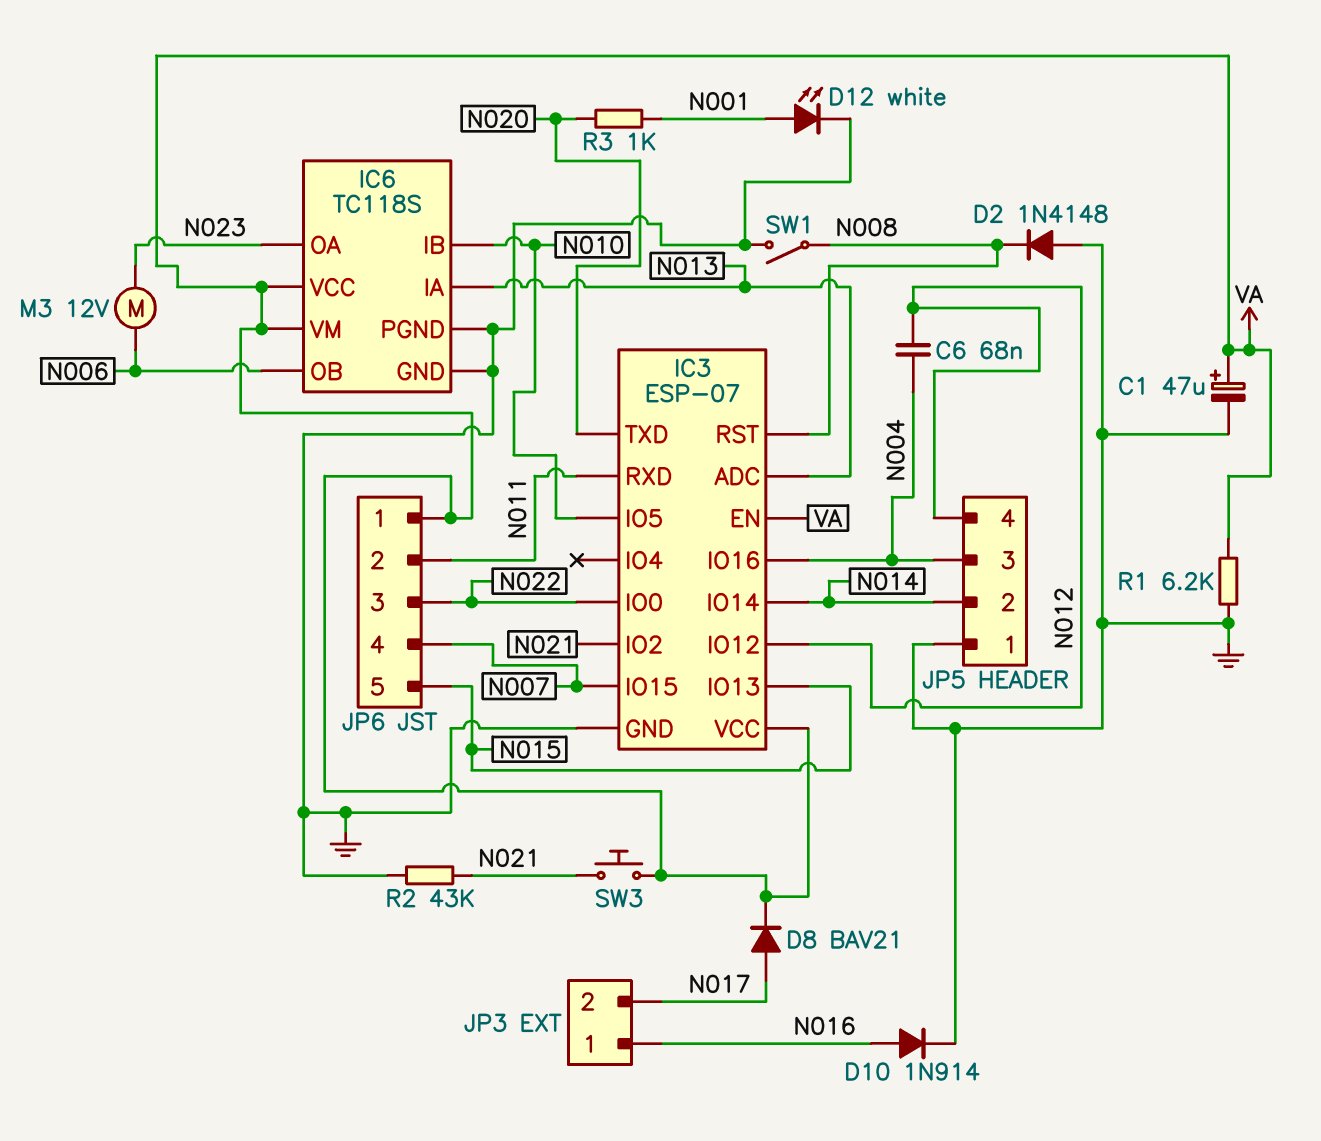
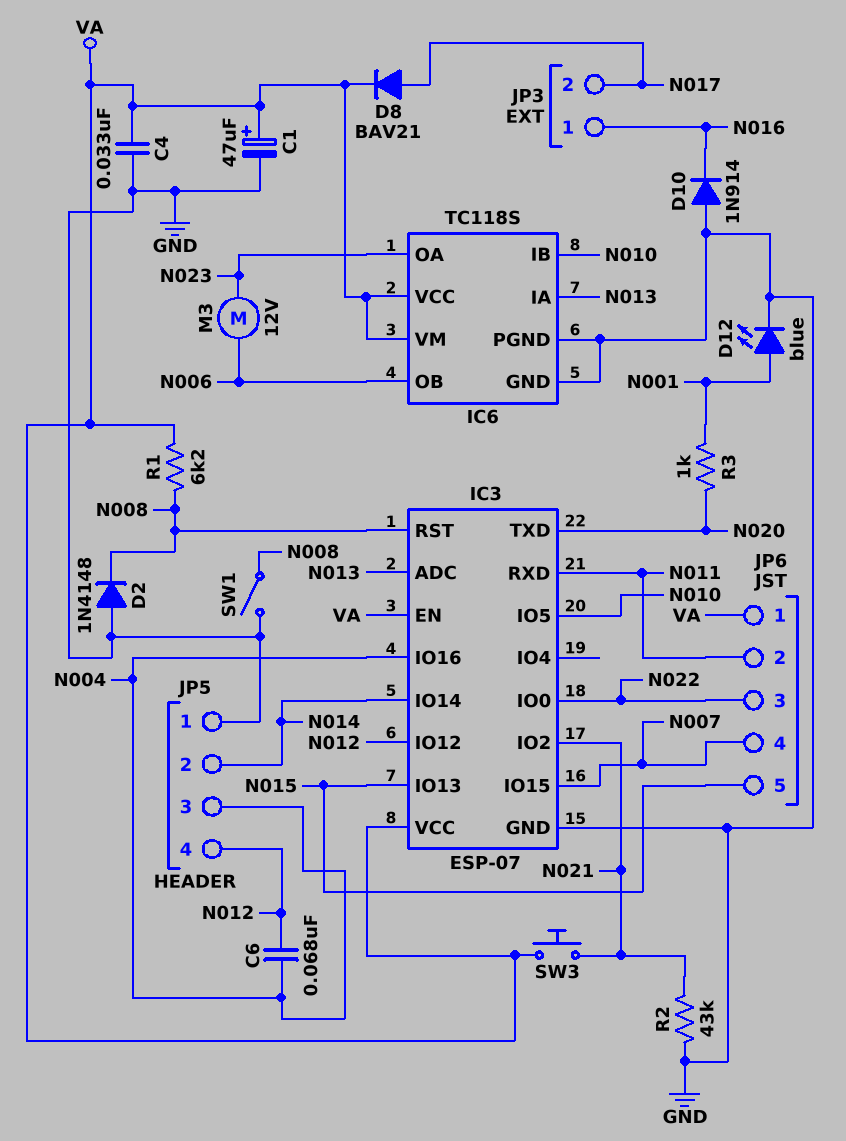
C4: none -> 33nF (GND, VA)
D10: diode 1N914 (A N016, K GND) -> diode 1N914 (A GND, K N016)
D12: LED white (A N001, K GND) -> LED blue (A N001, K GND)
R1: 6.2k (GND, VA) -> 6.2k (N008, VA)

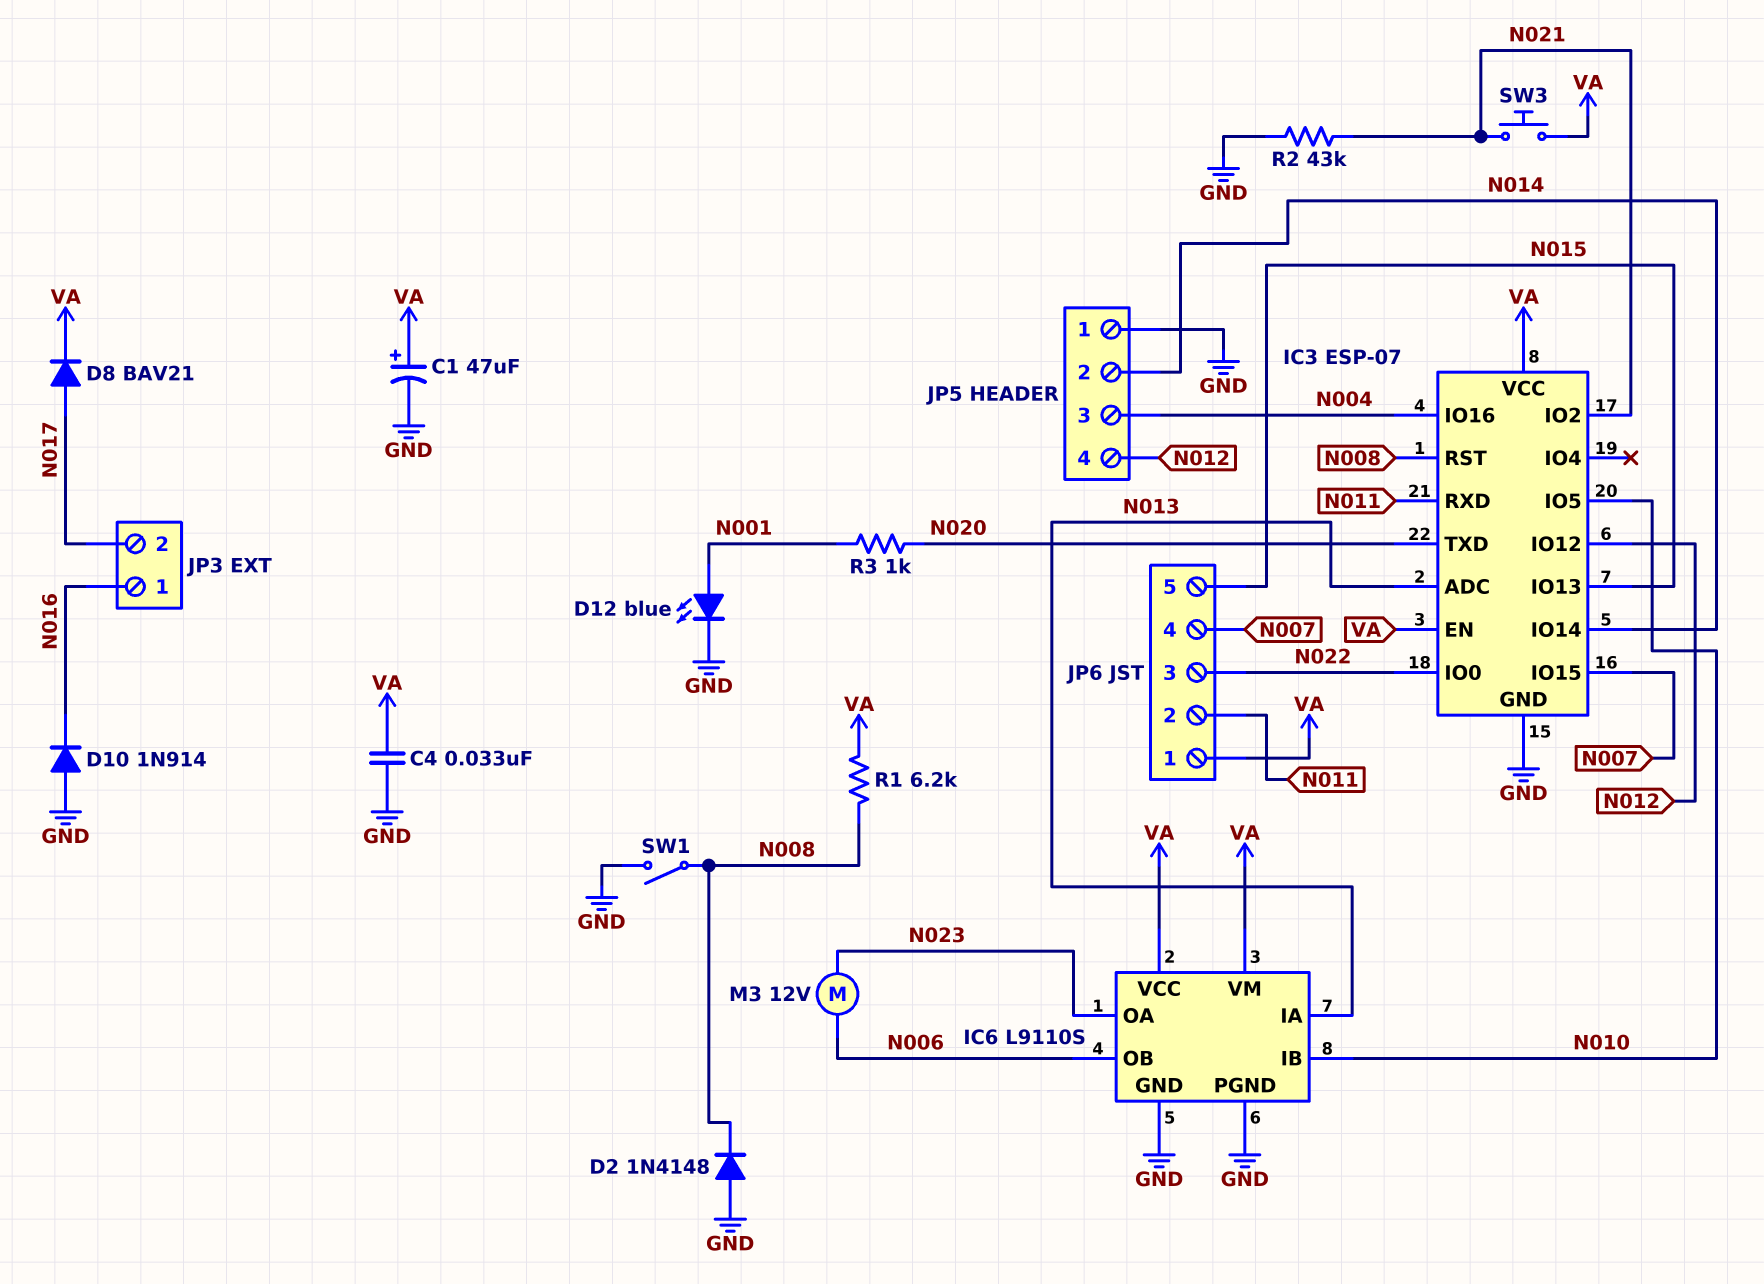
C6: 68nF (N004, N012) -> none
IC6: TC118S -> L9110S

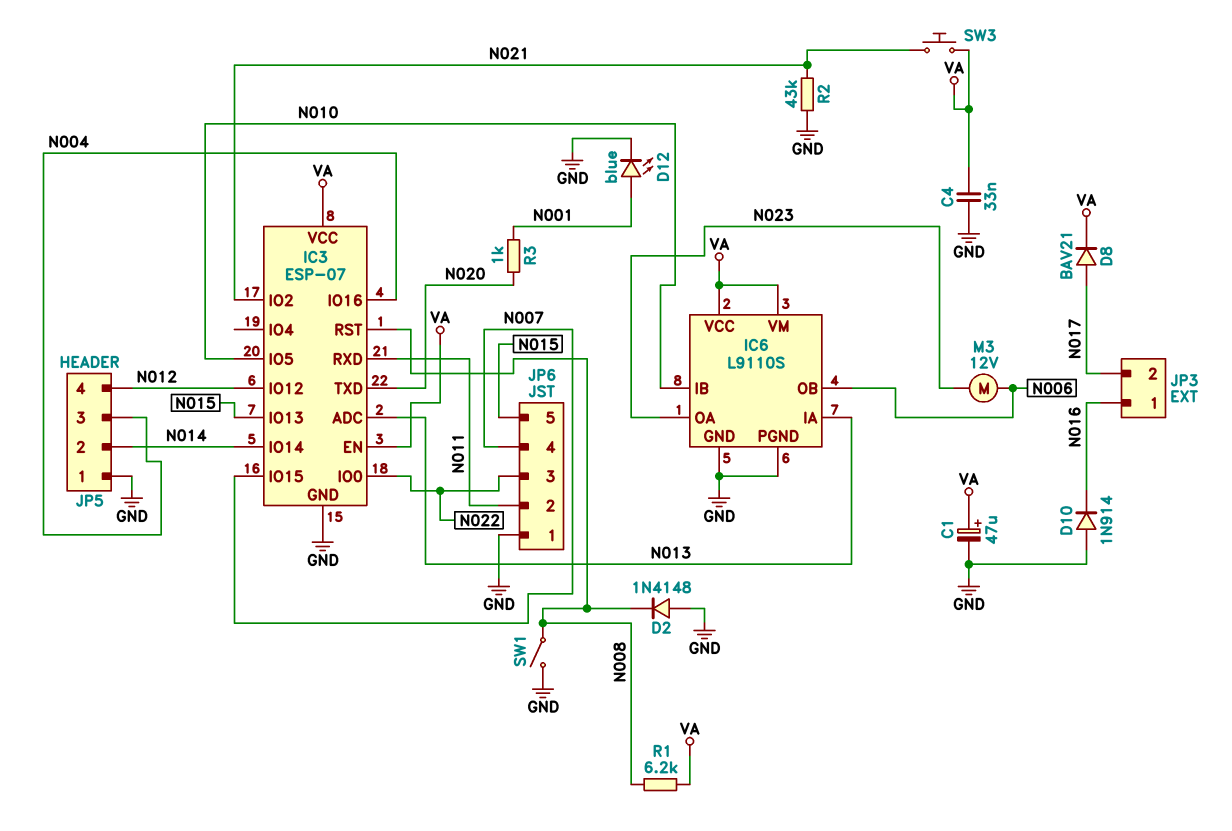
JP6 pin 1: VA -> GND

